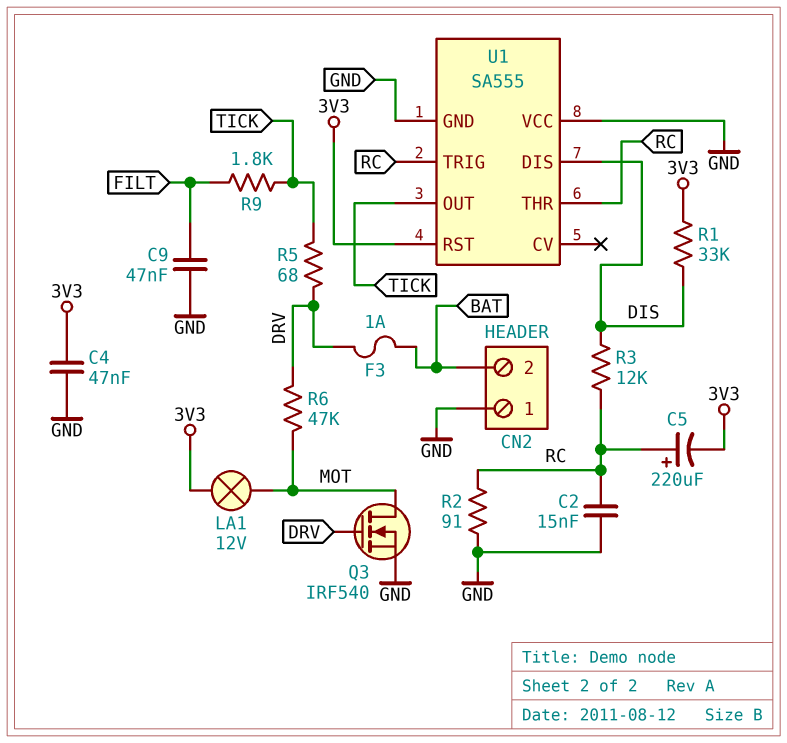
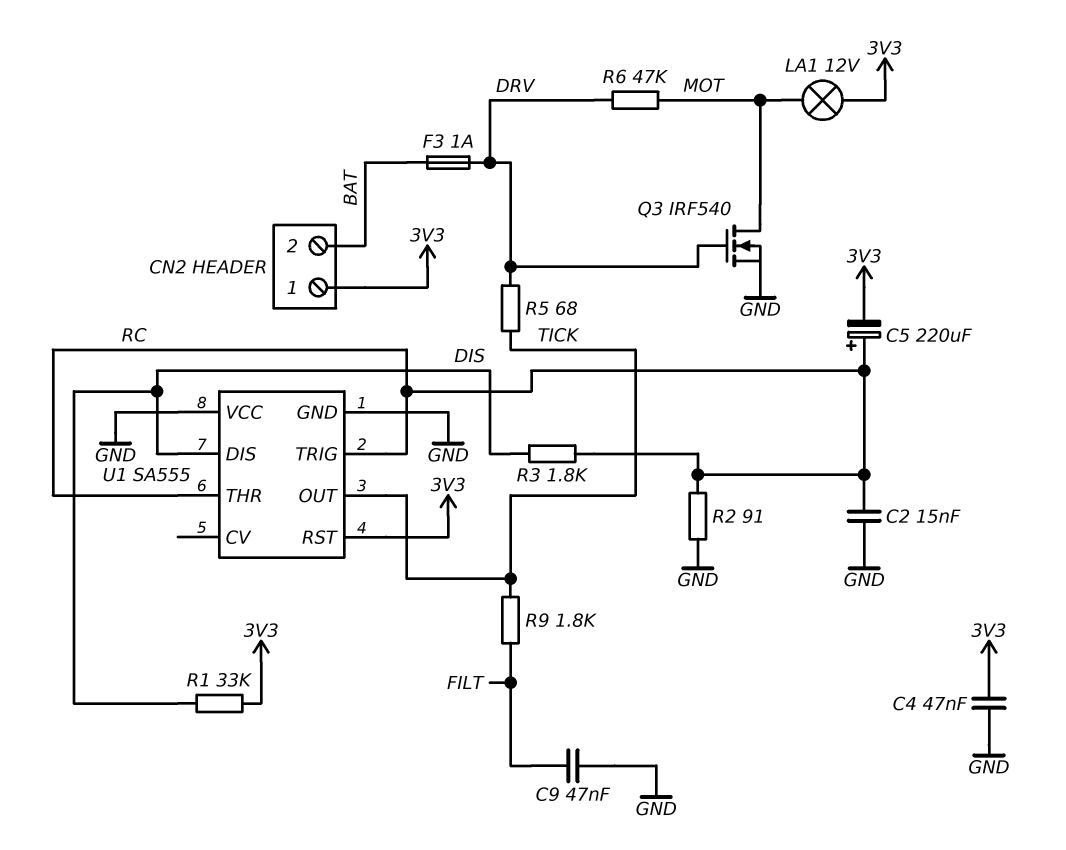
CN2 pin 1: GND -> 3V3
R3: 12k (DIS, RC) -> 1.8k (DIS, RC)

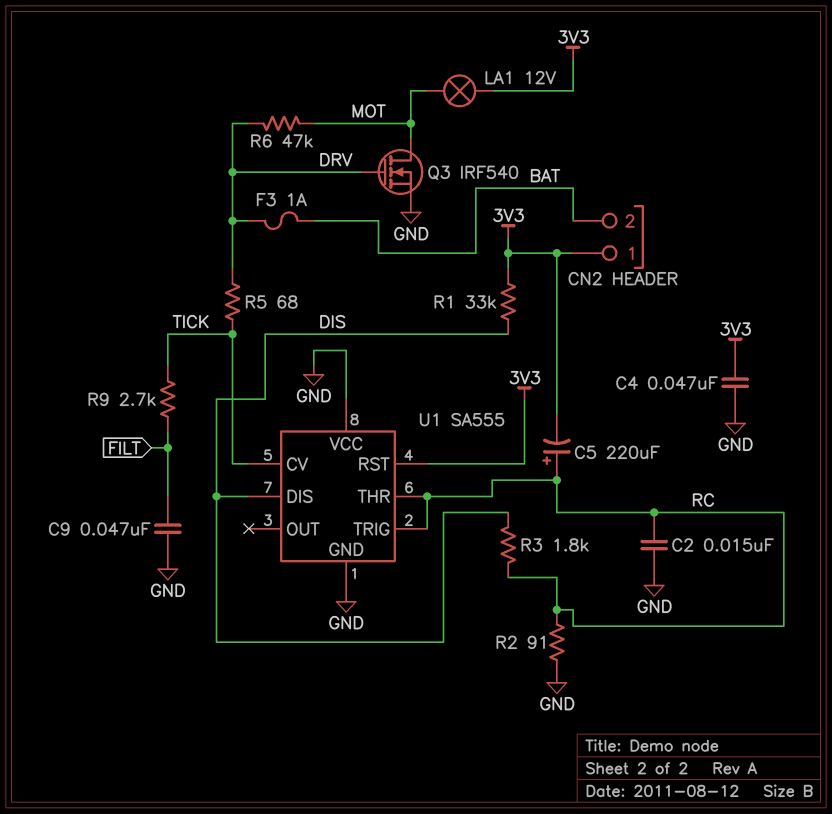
R9: 1.8k (FILT, TICK) -> 2.7k (FILT, TICK)
U1 pin CV: none -> TICK
U1 pin OUT: TICK -> none

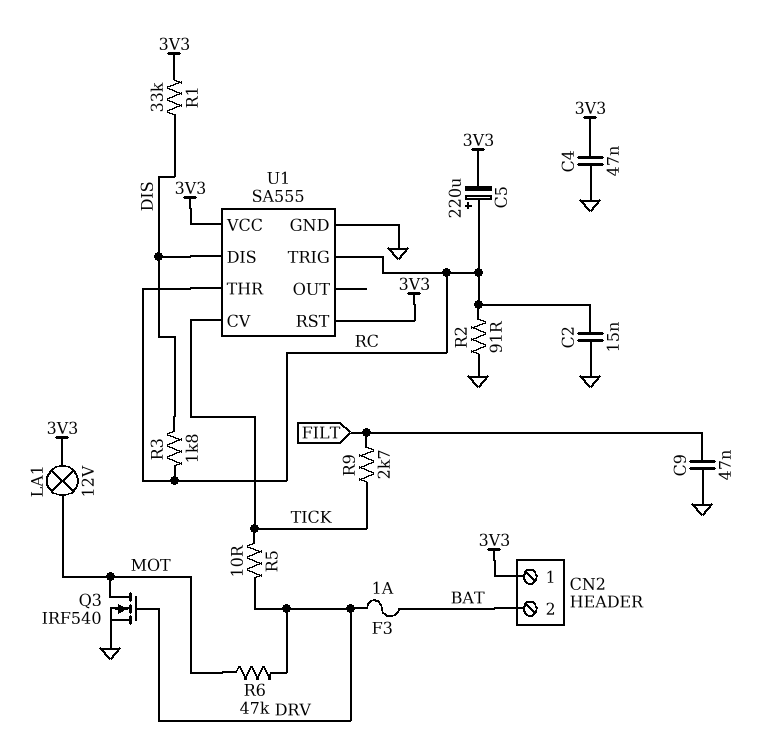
R5: 68 (DRV, TICK) -> 10 (DRV, TICK)
U1 pin VCC: GND -> 3V3

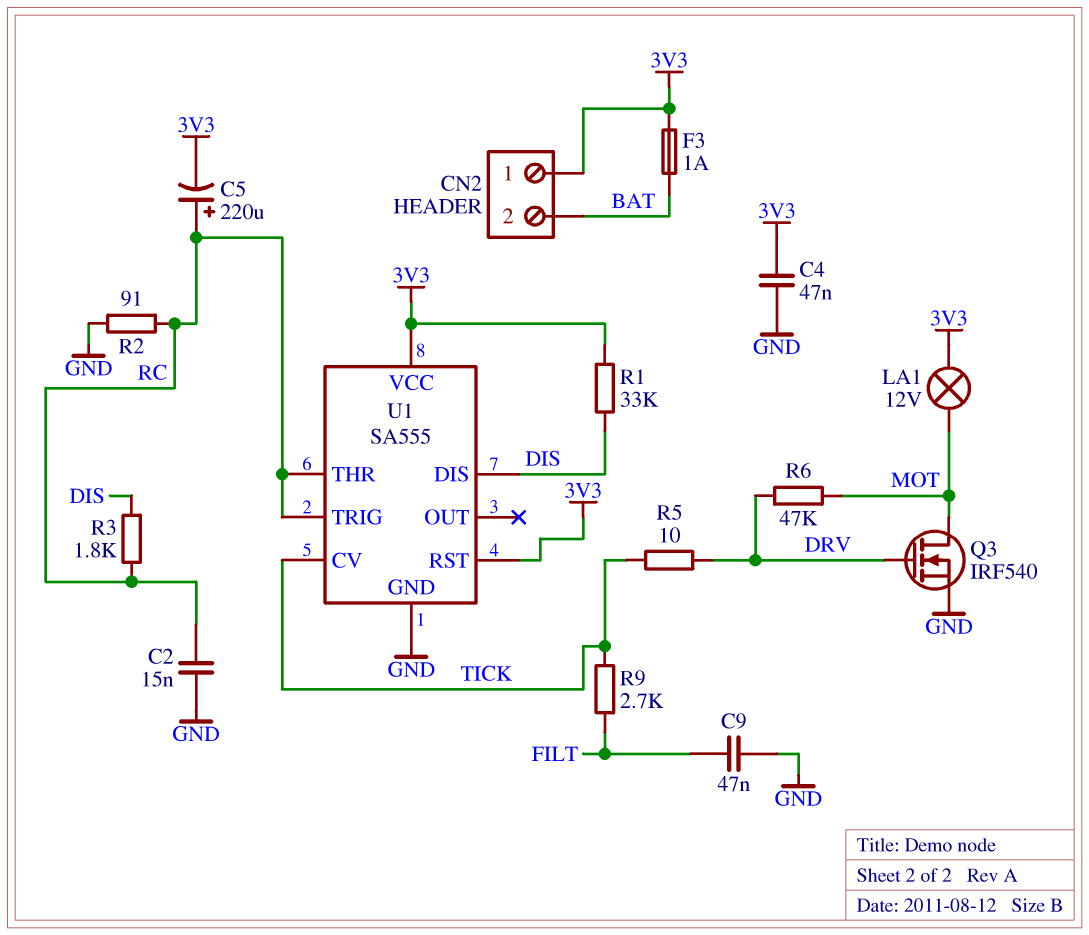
F3: 1A (BAT, DRV) -> 1A (3V3, BAT)

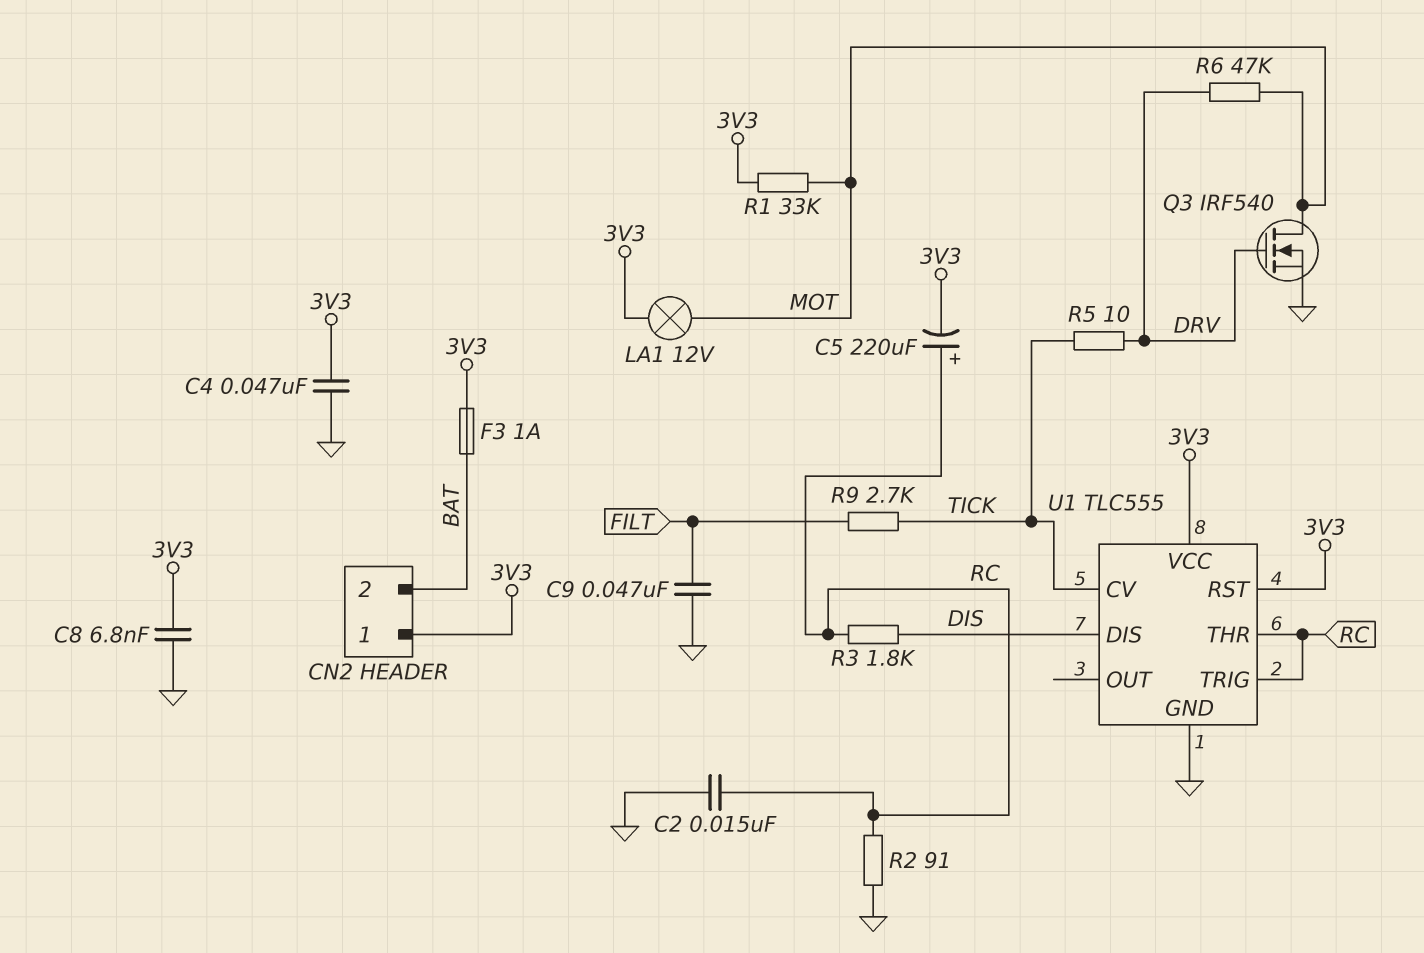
C8: none -> 6.8nF (3V3, GND)
R1: 33k (3V3, DIS) -> 33k (3V3, MOT)
U1: SA555 -> TLC555

